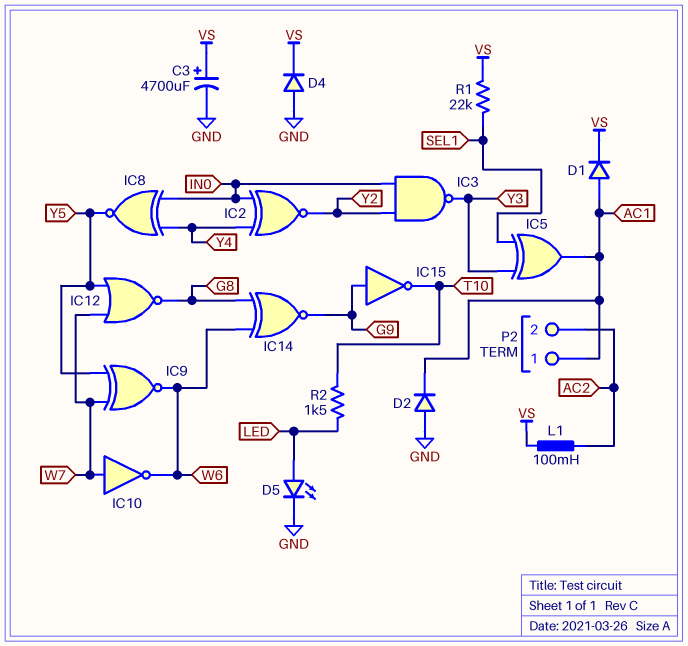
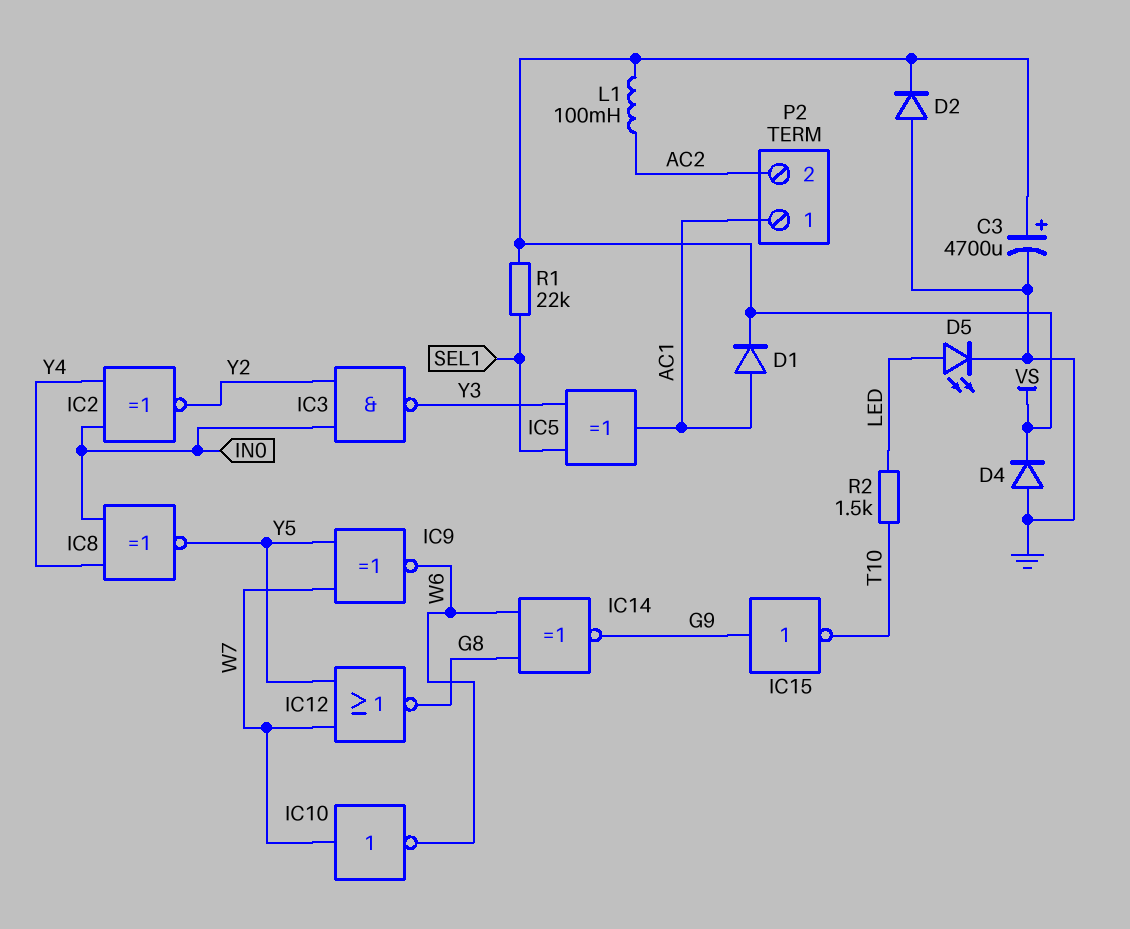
D2: diode (A GND, K AC1) -> diode (A GND, K VS)

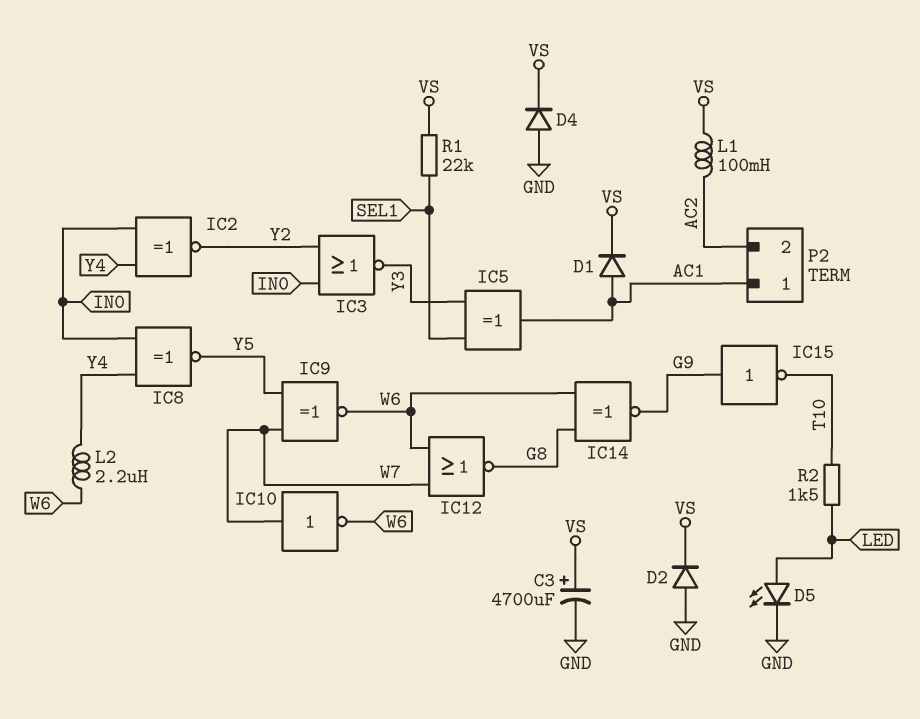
IC3: NAND (in IN0, in Y2, out Y3) -> NOR (in IN0, in Y2, out Y3)
IC12: NOR (in W7, in Y5, out G8) -> NOR (in W6, in W7, out G8)
L2: none -> 2.2uH (W6, Y4)

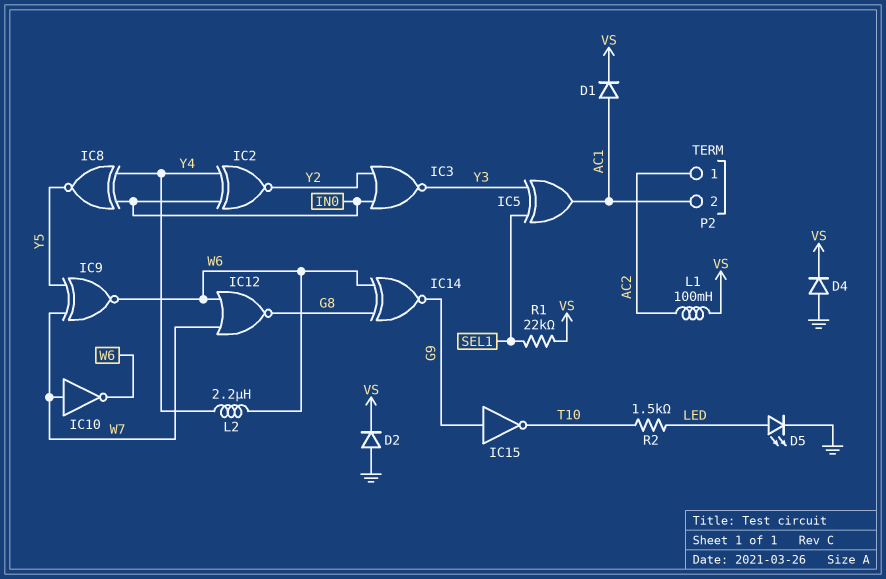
C3: 4700uF (plus VS, minus GND) -> none
P2 pin 1: AC1 -> AC2
P2 pin 2: AC2 -> AC1

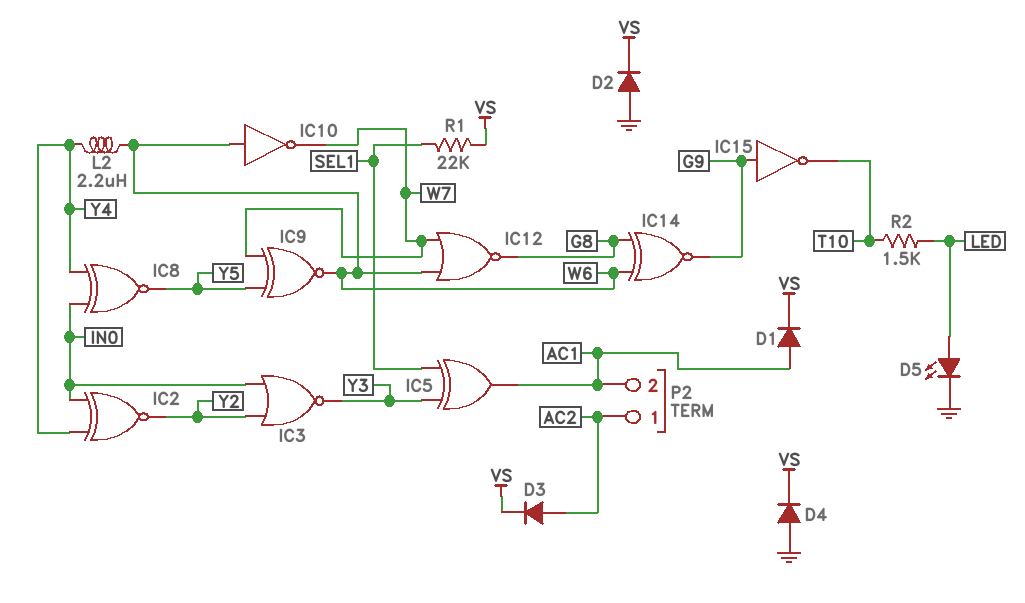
D3: none -> diode (A AC2, K VS)
IC10: NOT (in W7, out W6) -> NOT (in W6, out W7)
L1: 100mH (AC2, VS) -> none

